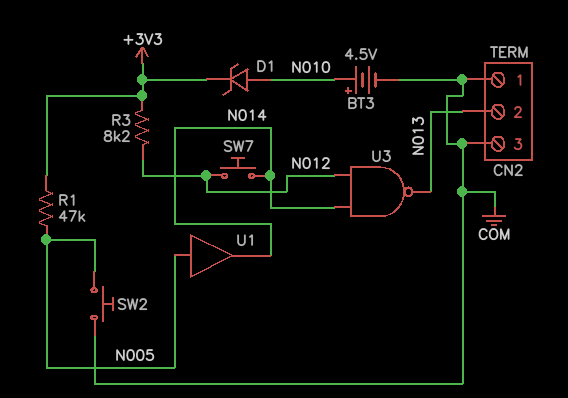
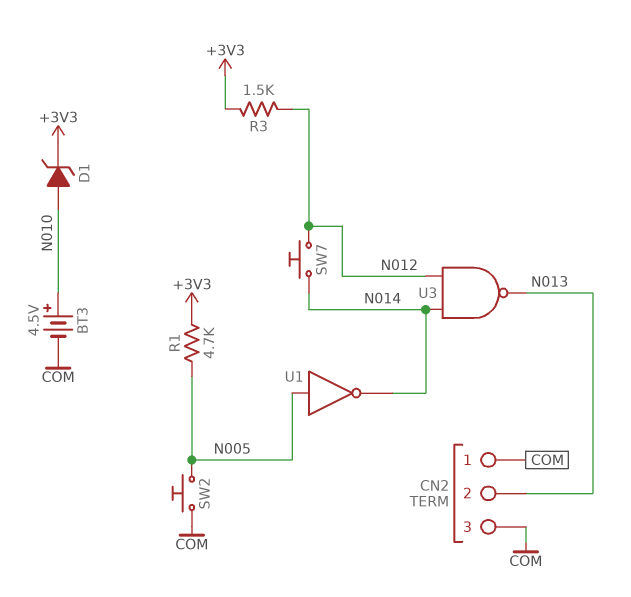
R1: 47k (+3V3, N005) -> 4.7k (+3V3, N005)
R3: 8.2k (+3V3, N012) -> 1.5k (+3V3, N012)
U1: buffer (in N005, out N014) -> NOT (in N005, out N014)

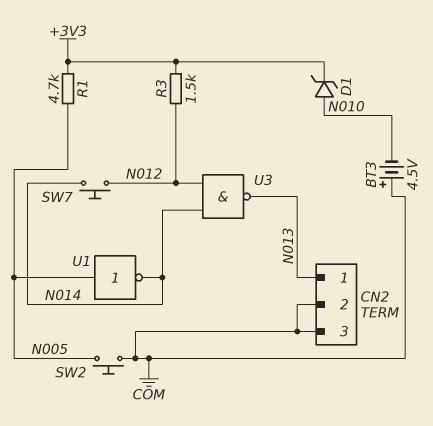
BT3: 4.5V (plus N010, minus COM) -> 4.5V (plus COM, minus N010)
CN2 pin 1: COM -> N013
CN2 pin 2: N013 -> COM

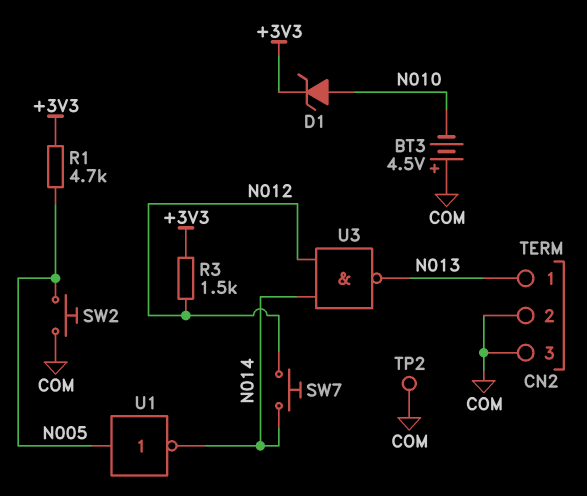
TP2: none -> test point (COM)

